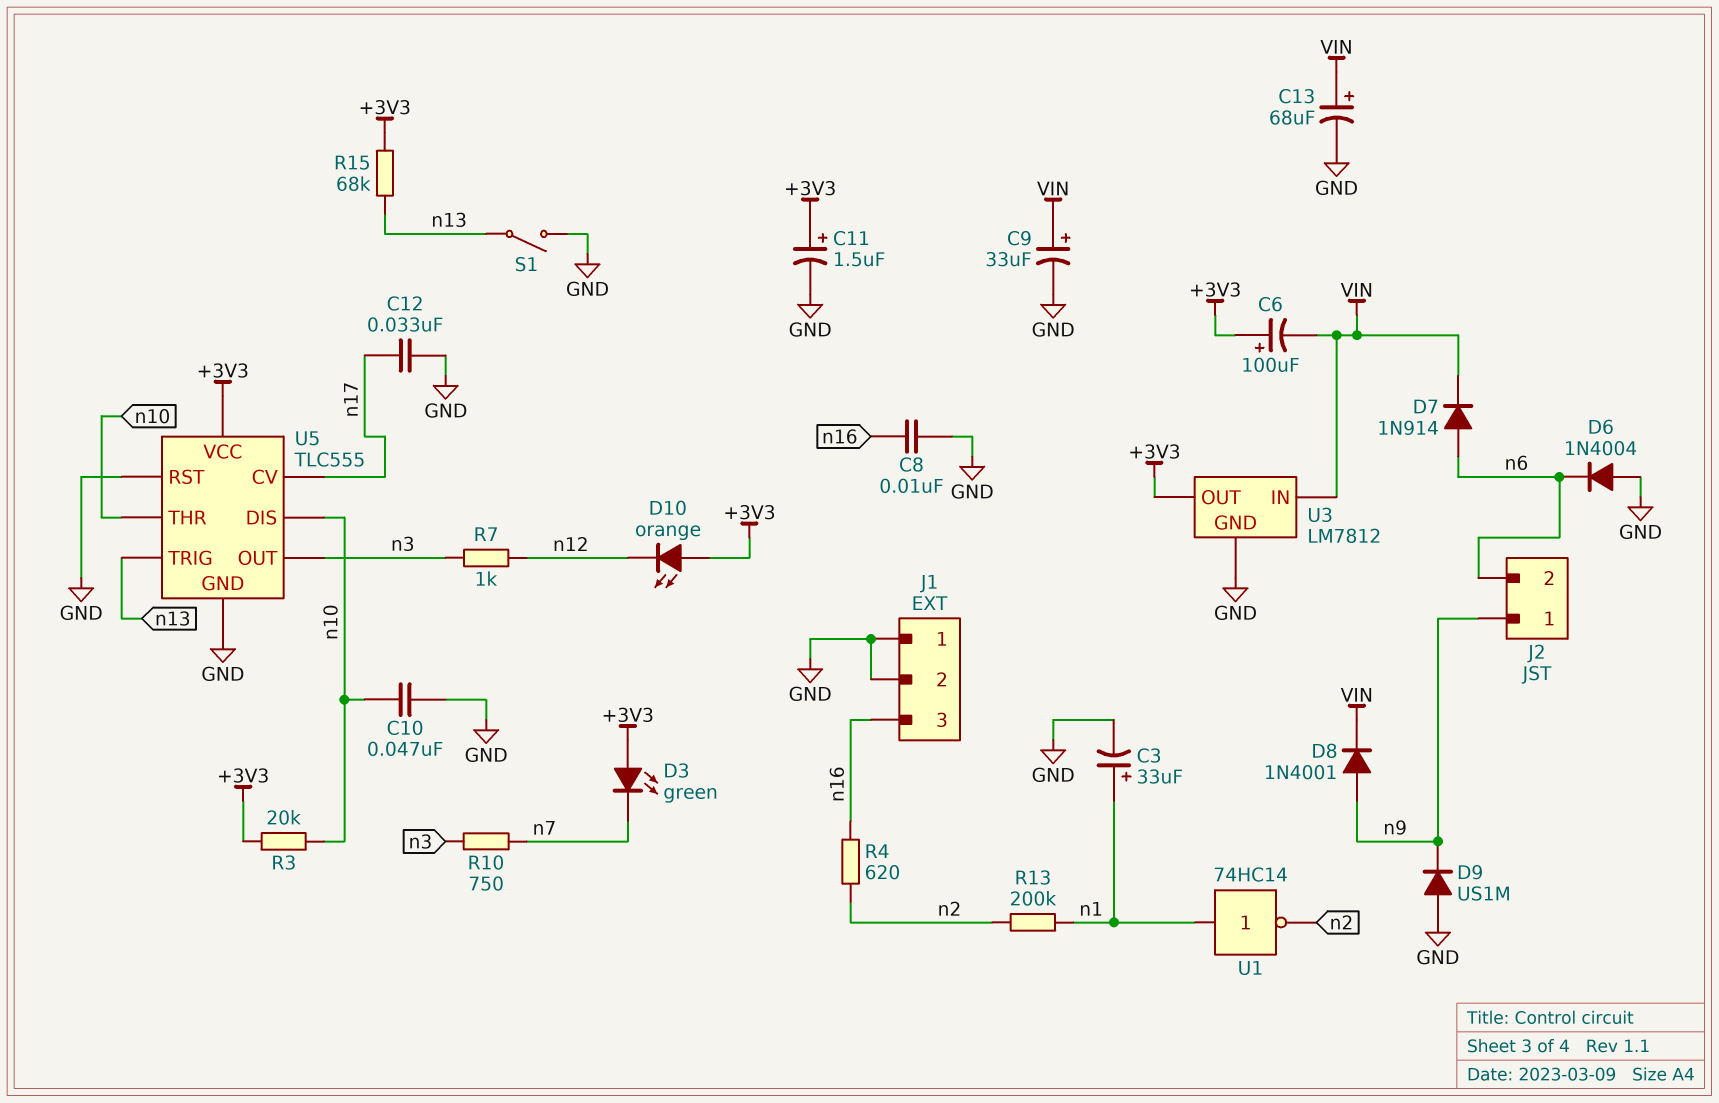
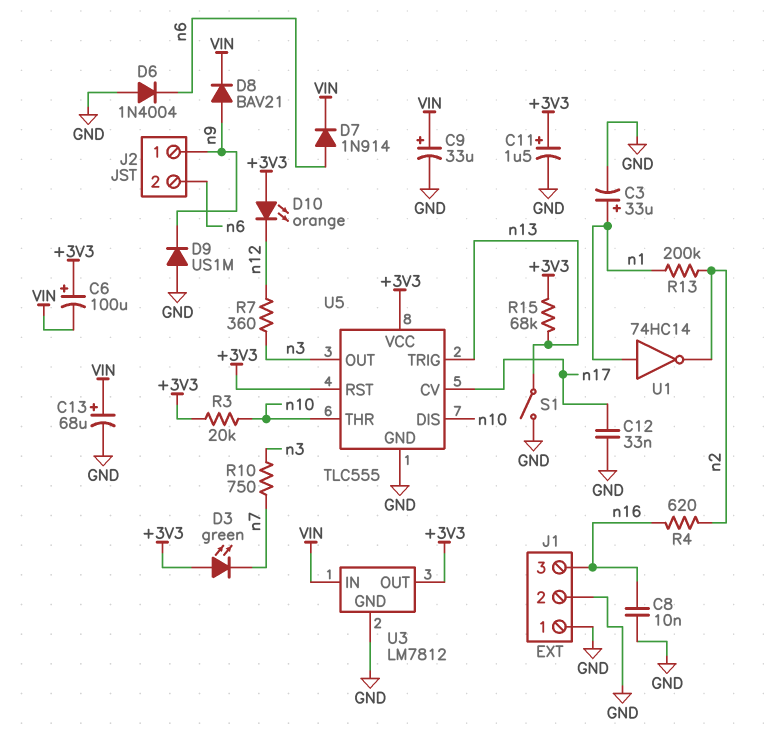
C10: 47nF (GND, n10) -> none
D8: diode 1N4001 (A n9, K VIN) -> diode BAV21 (A n9, K VIN)
R7: 1k (n3, n12) -> 360 (n3, n12)
U5 pin RST: GND -> +3V3

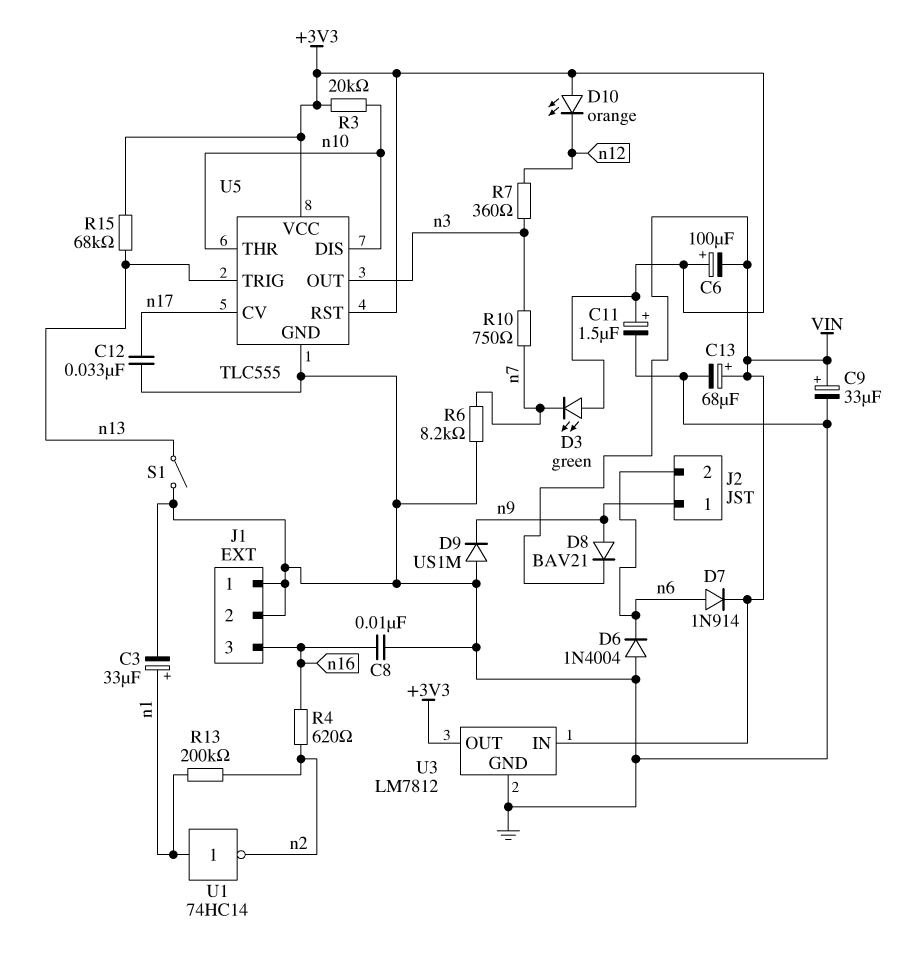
R6: none -> 8.2k (GND, n7)

